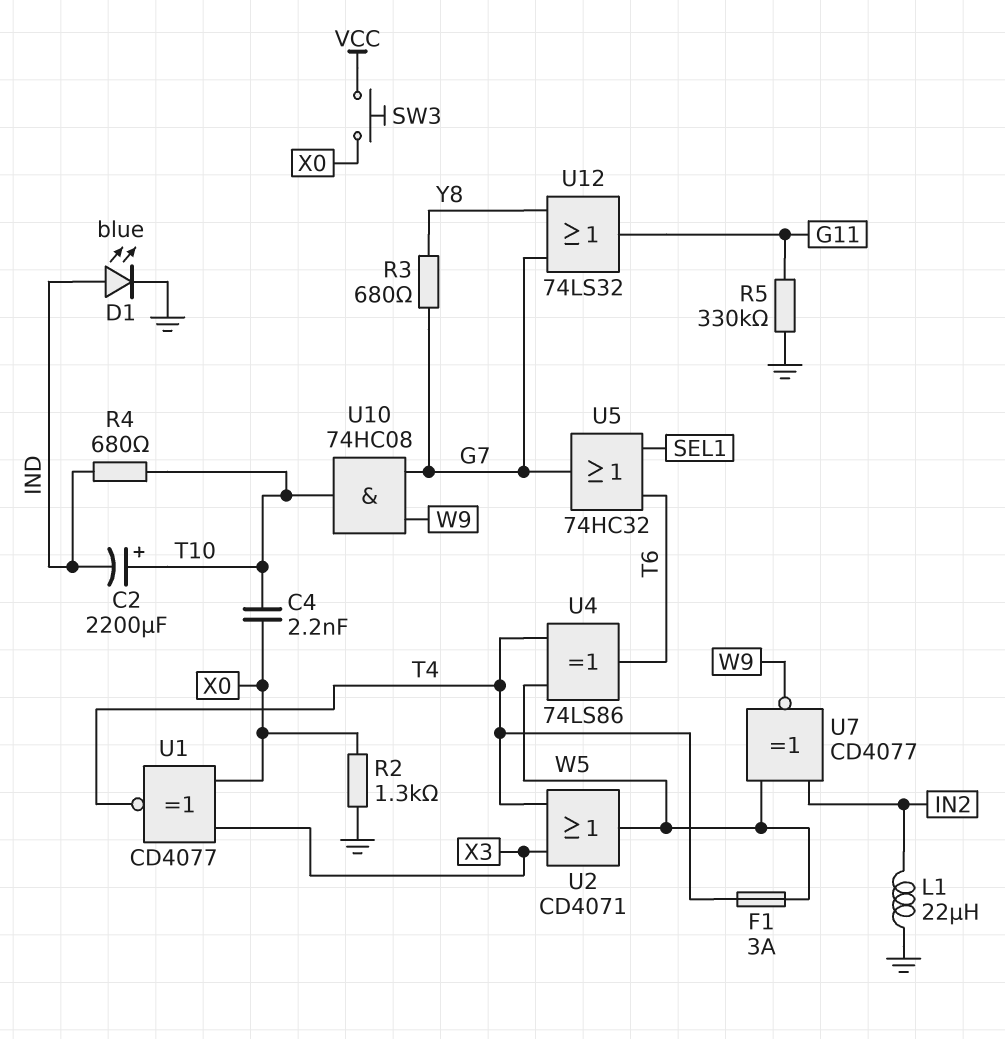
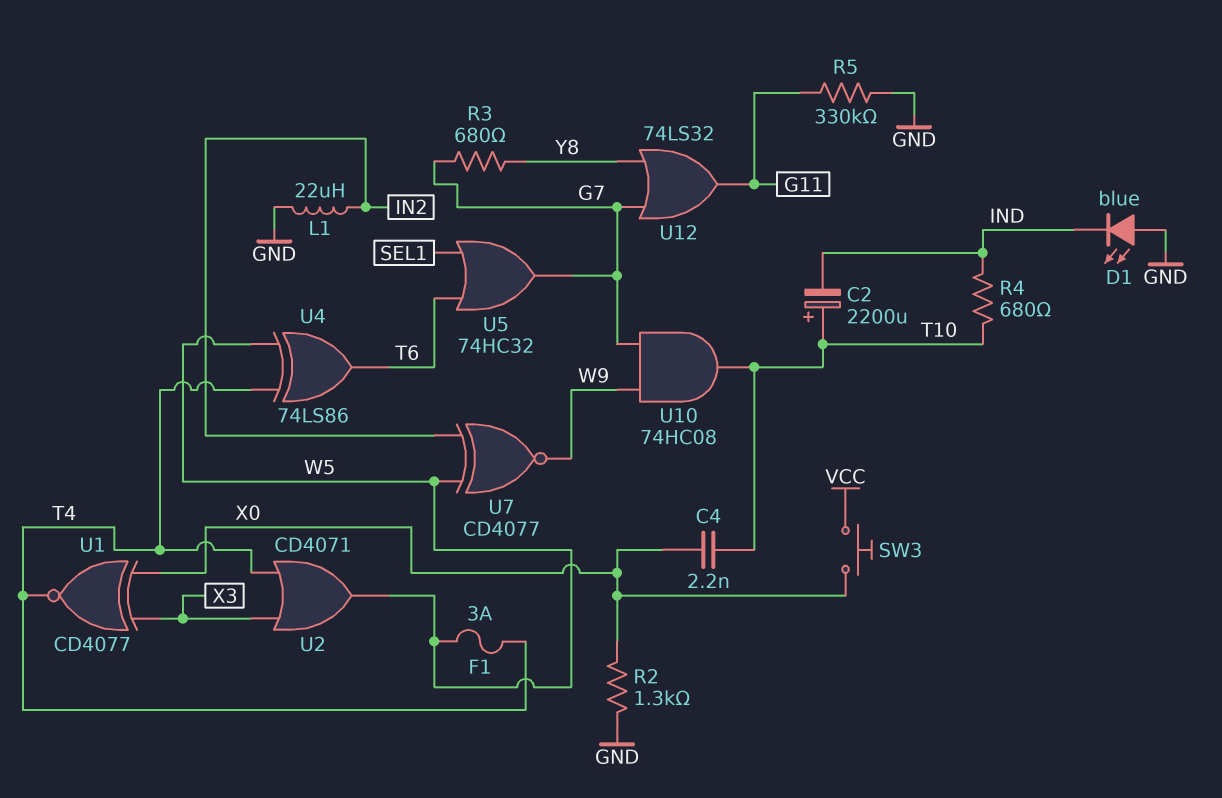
D1: LED blue (A IND, K GND) -> LED blue (A GND, K IND)

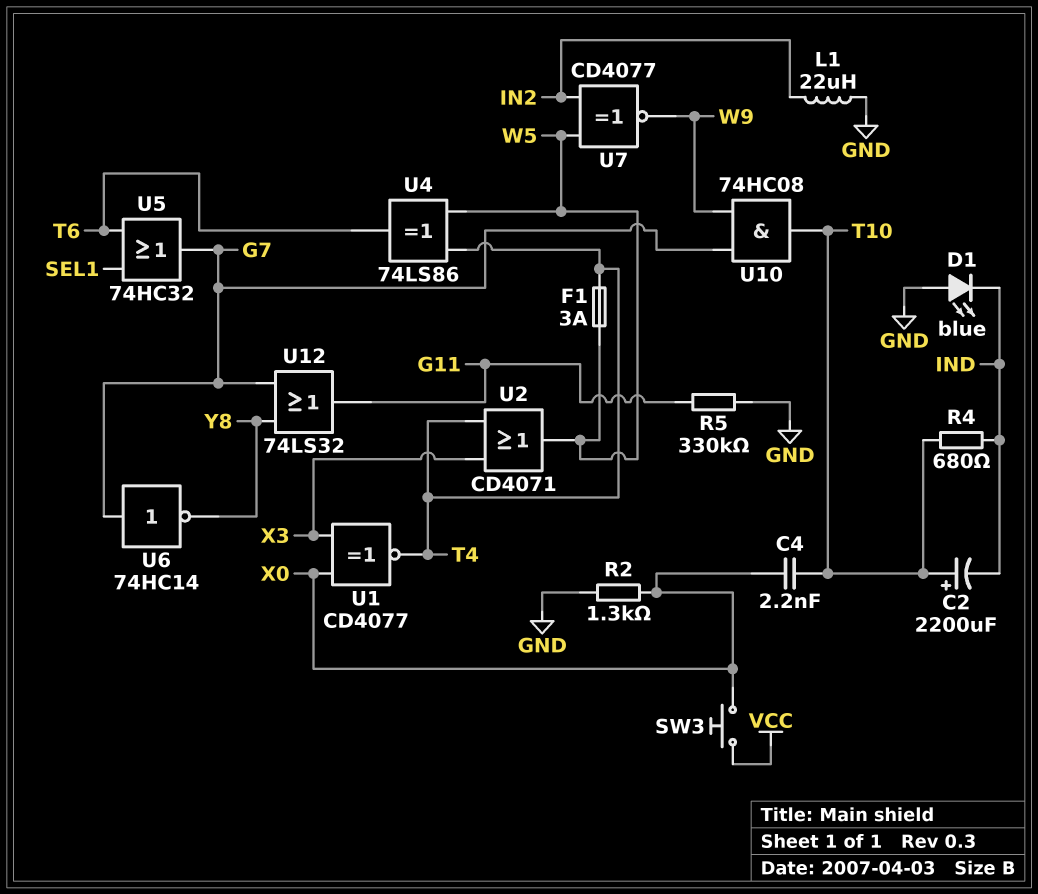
R3: 680 (G7, Y8) -> none
U6: none -> NOT 74HC14 (in G7, out Y8)

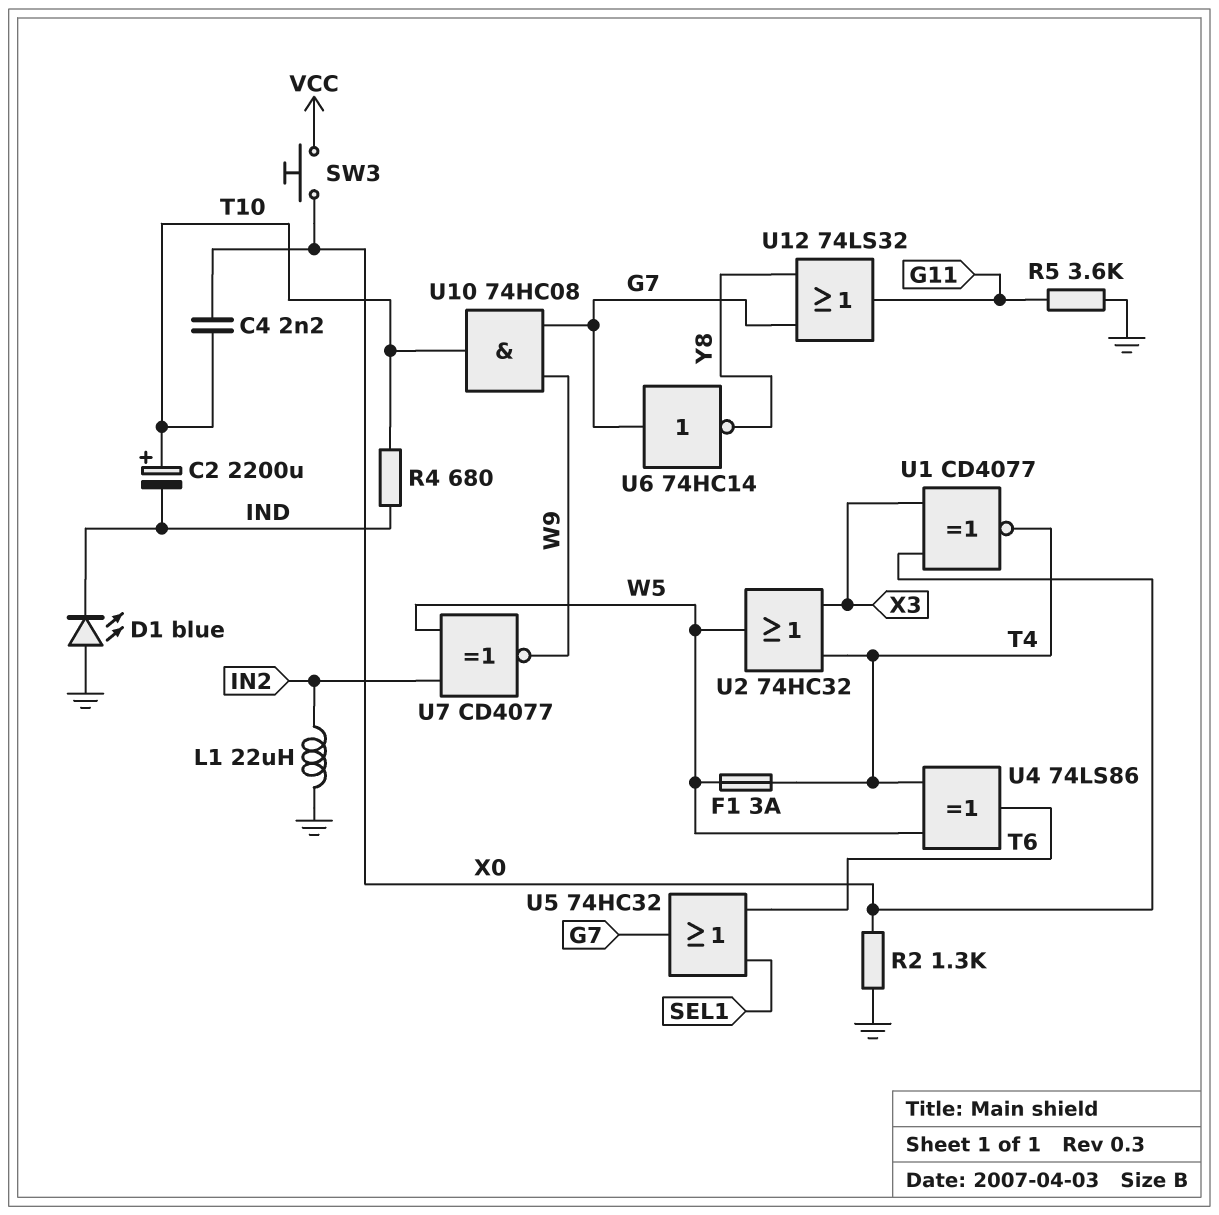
R5: 330k (G11, GND) -> 3.6k (G11, GND)
U2: OR CD4071 (in T4, in X3, out W5) -> OR 74HC32 (in T4, in X3, out W5)

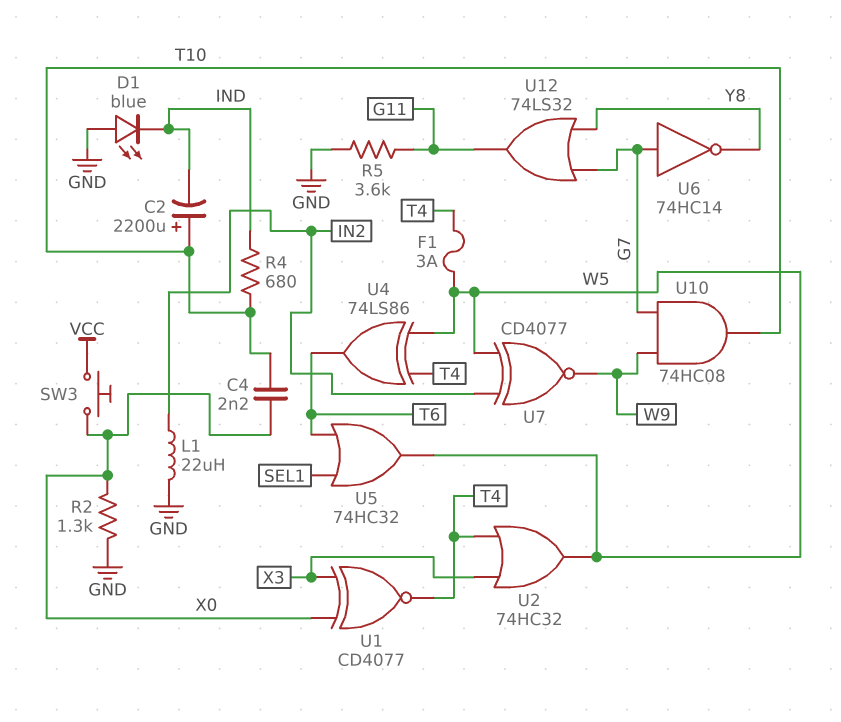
U5: OR 74HC32 (in SEL1, in T6, out G7) -> OR 74HC32 (in SEL1, in T6, out W5)

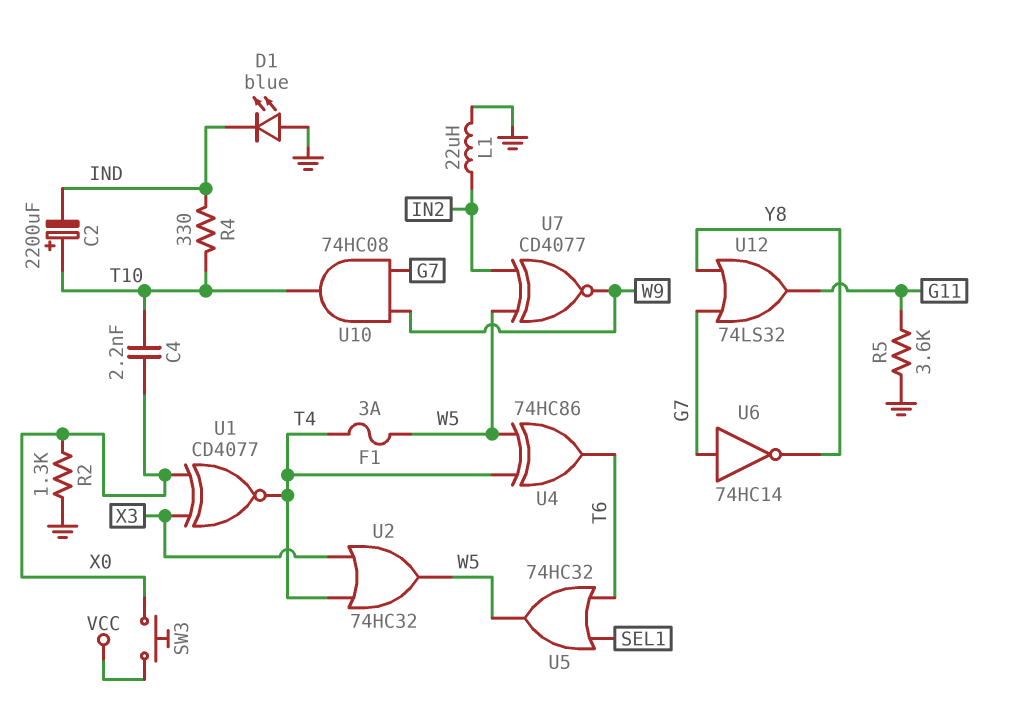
R4: 680 (IND, T10) -> 330 (IND, T10)
U4: XOR 74LS86 (in T4, in W5, out T6) -> XOR 74HC86 (in T4, in W5, out T6)

